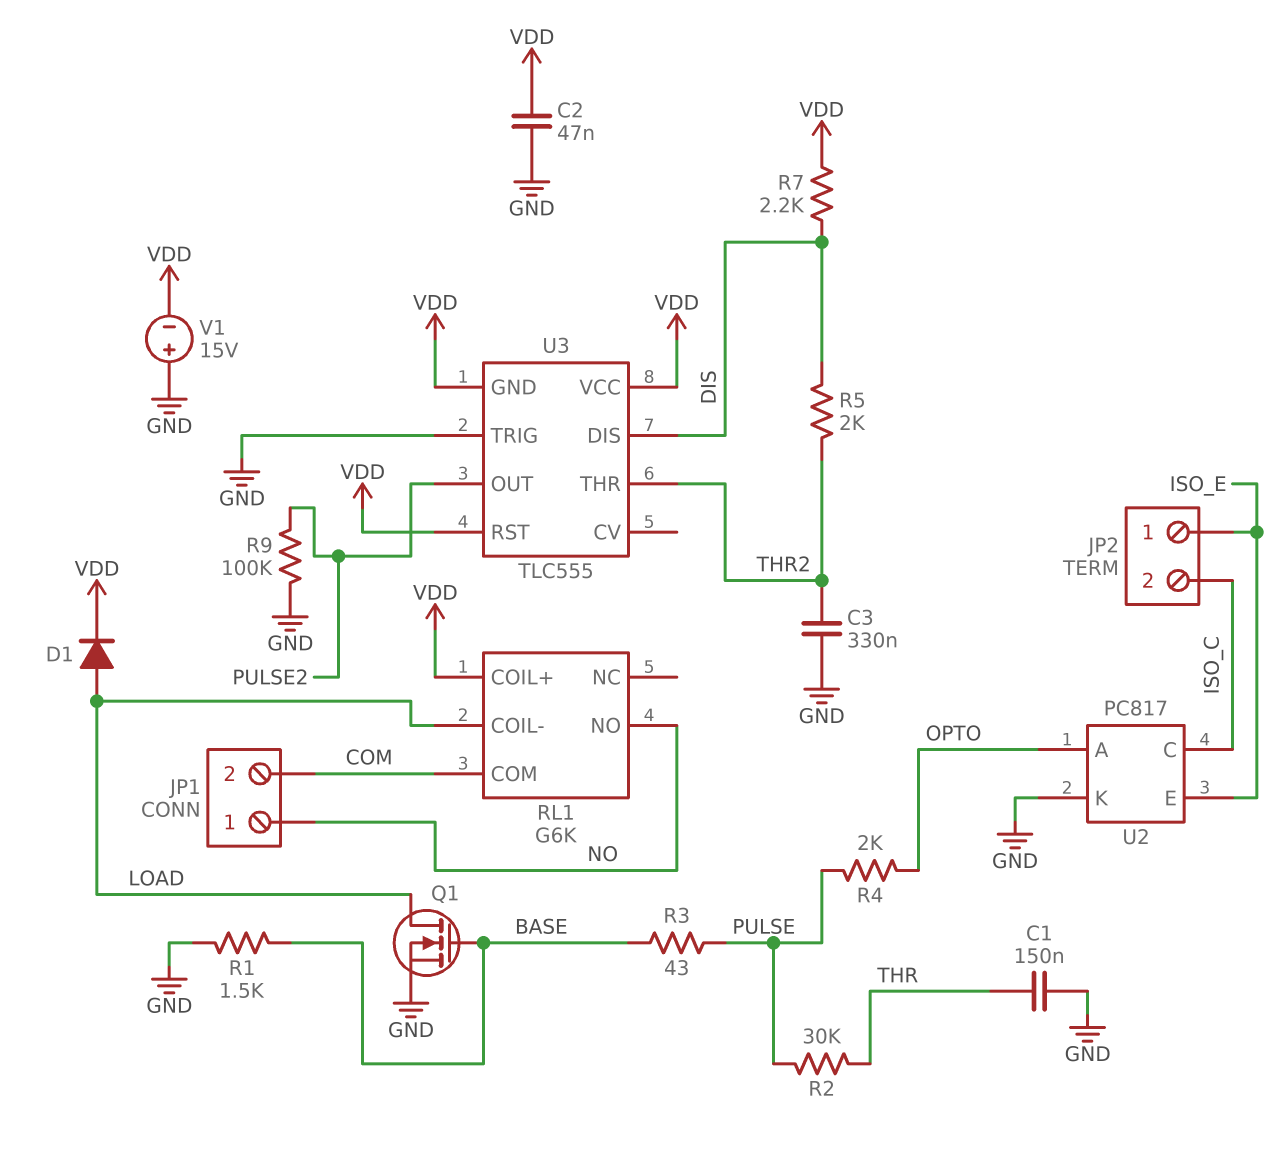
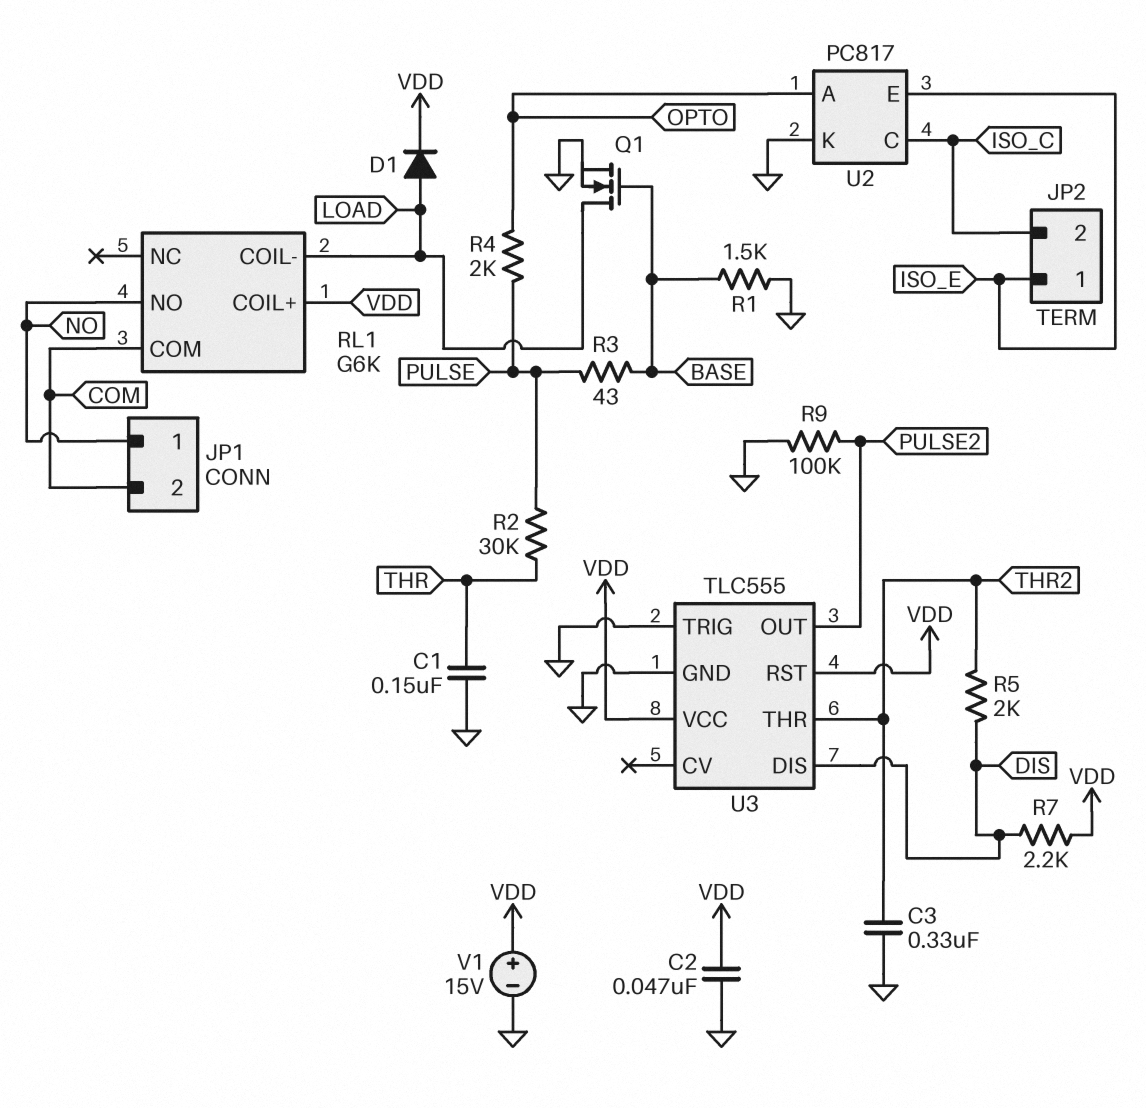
U3 pin GND: VDD -> GND
V1: 15V (plus GND, minus VDD) -> 15V (plus VDD, minus GND)

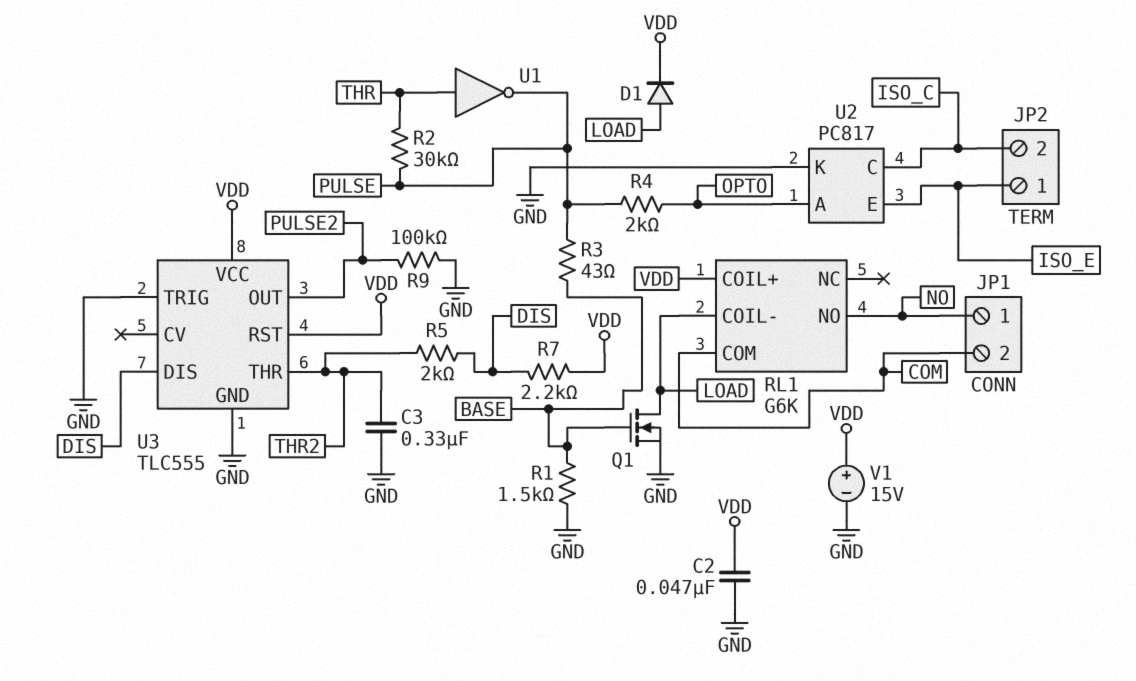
C1: 150nF (GND, THR) -> none
U1: none -> NOT (in THR, out PULSE)

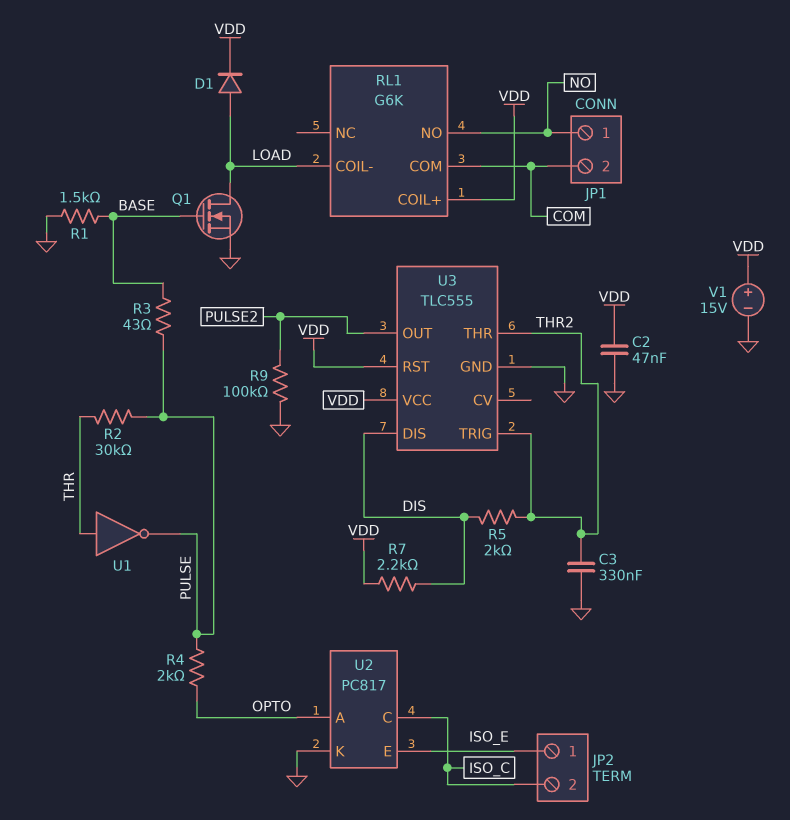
U3 pin TRIG: GND -> THR2

